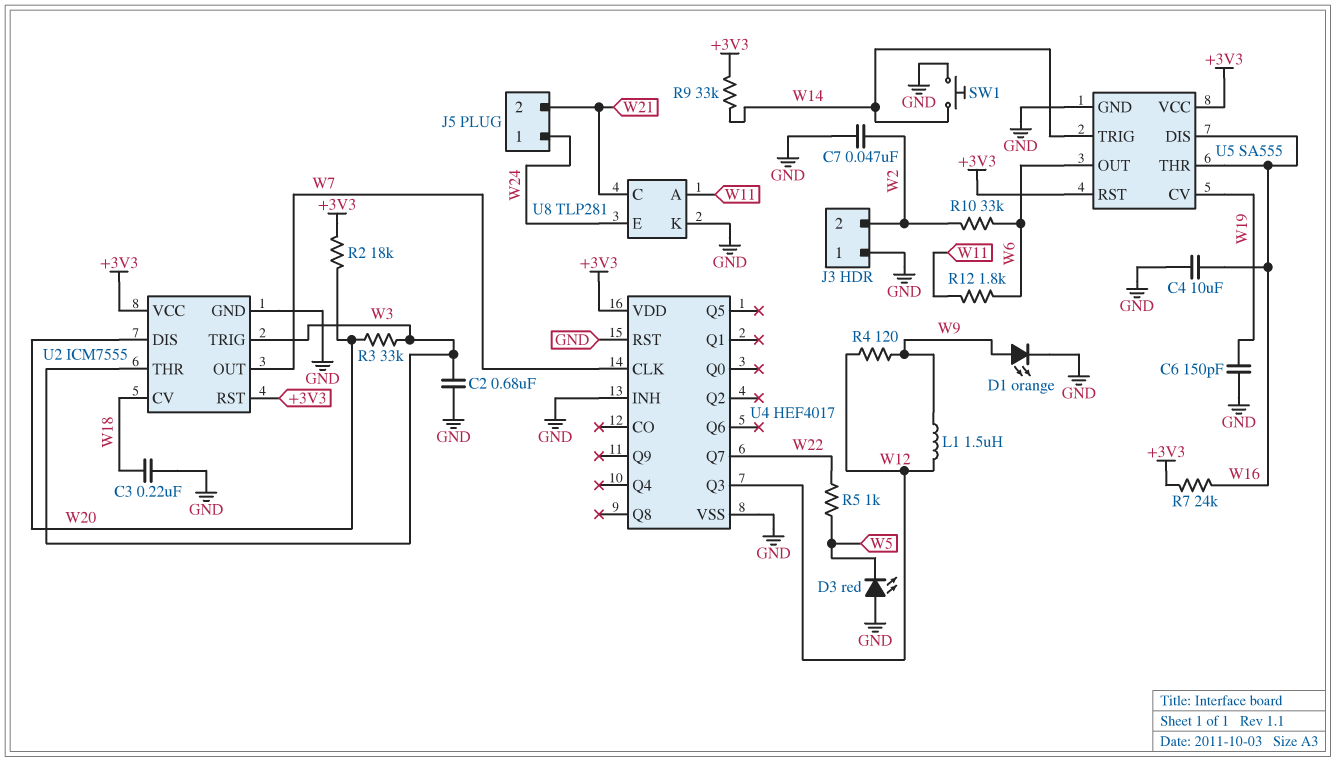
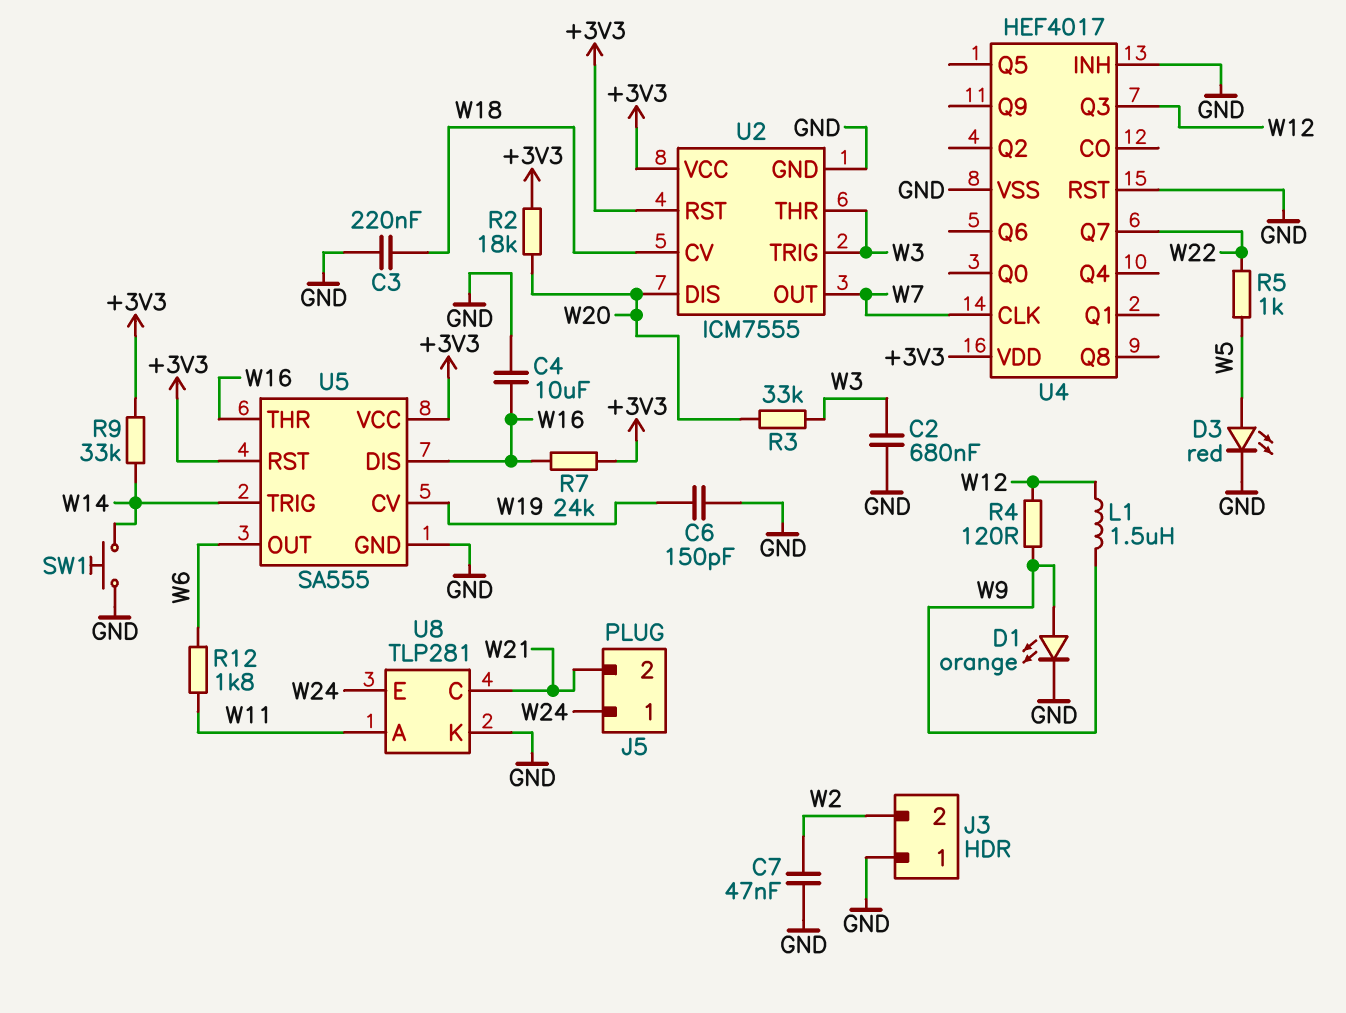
D3: LED red (A GND, K W5) -> LED red (A W5, K GND)
R10: 33k (W2, W6) -> none

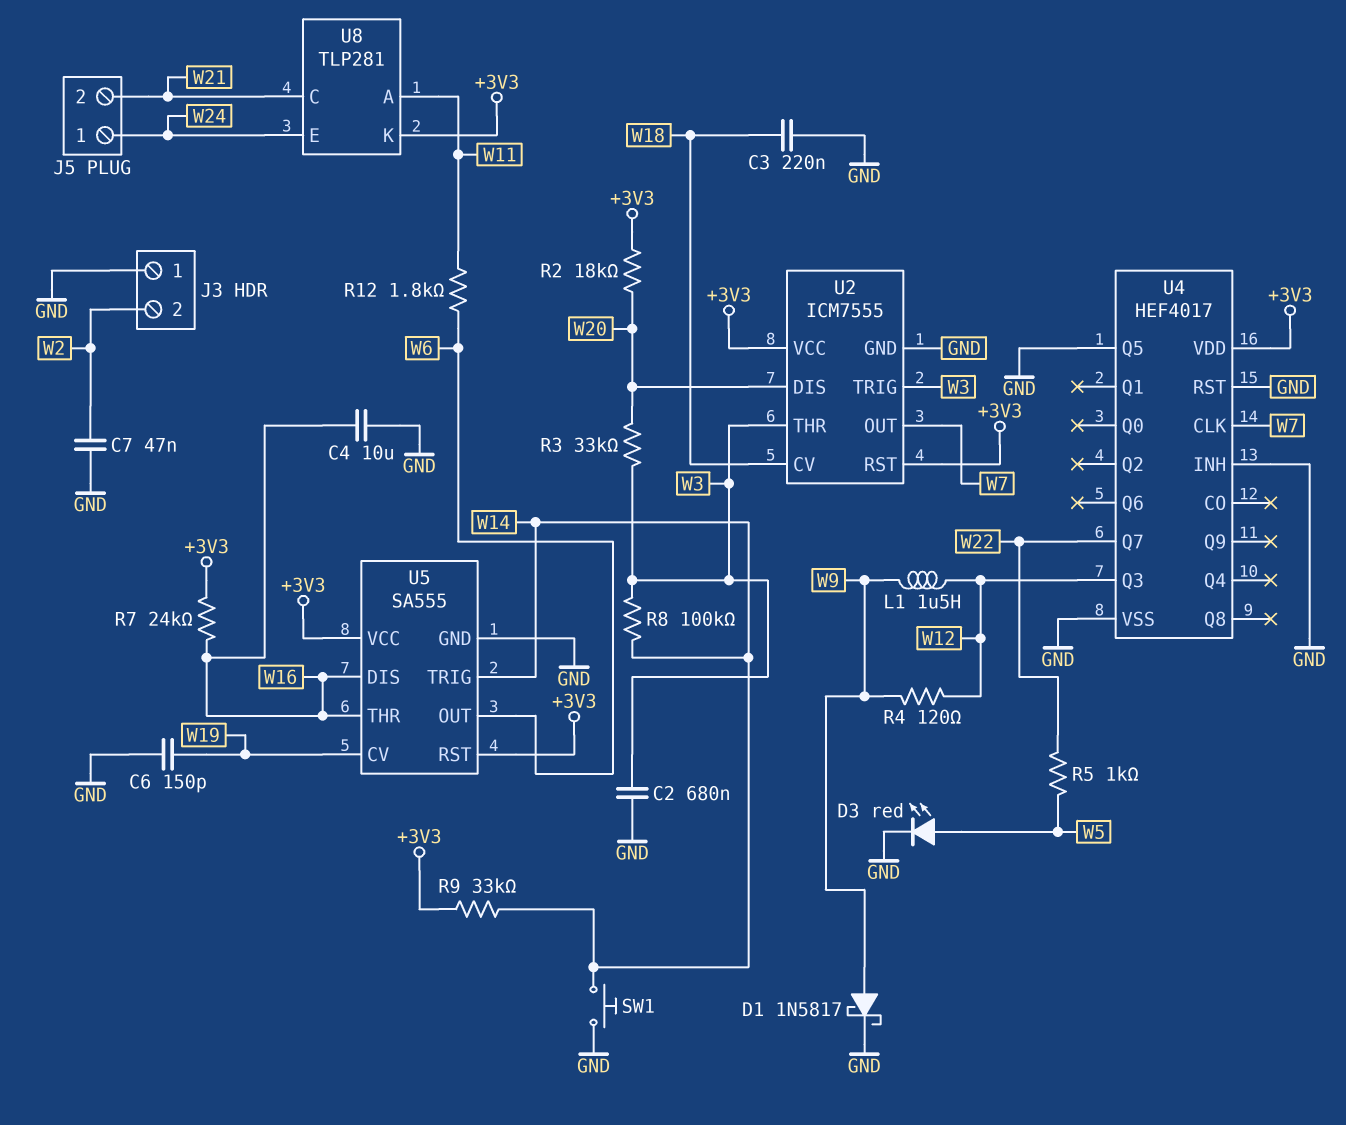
D1: LED orange (A W9, K GND) -> schottky 1N5817 (A W9, K GND)
R8: none -> 100k (W3, W14)
U4 pin Q5: none -> GND
U8 pin K: GND -> +3V3

